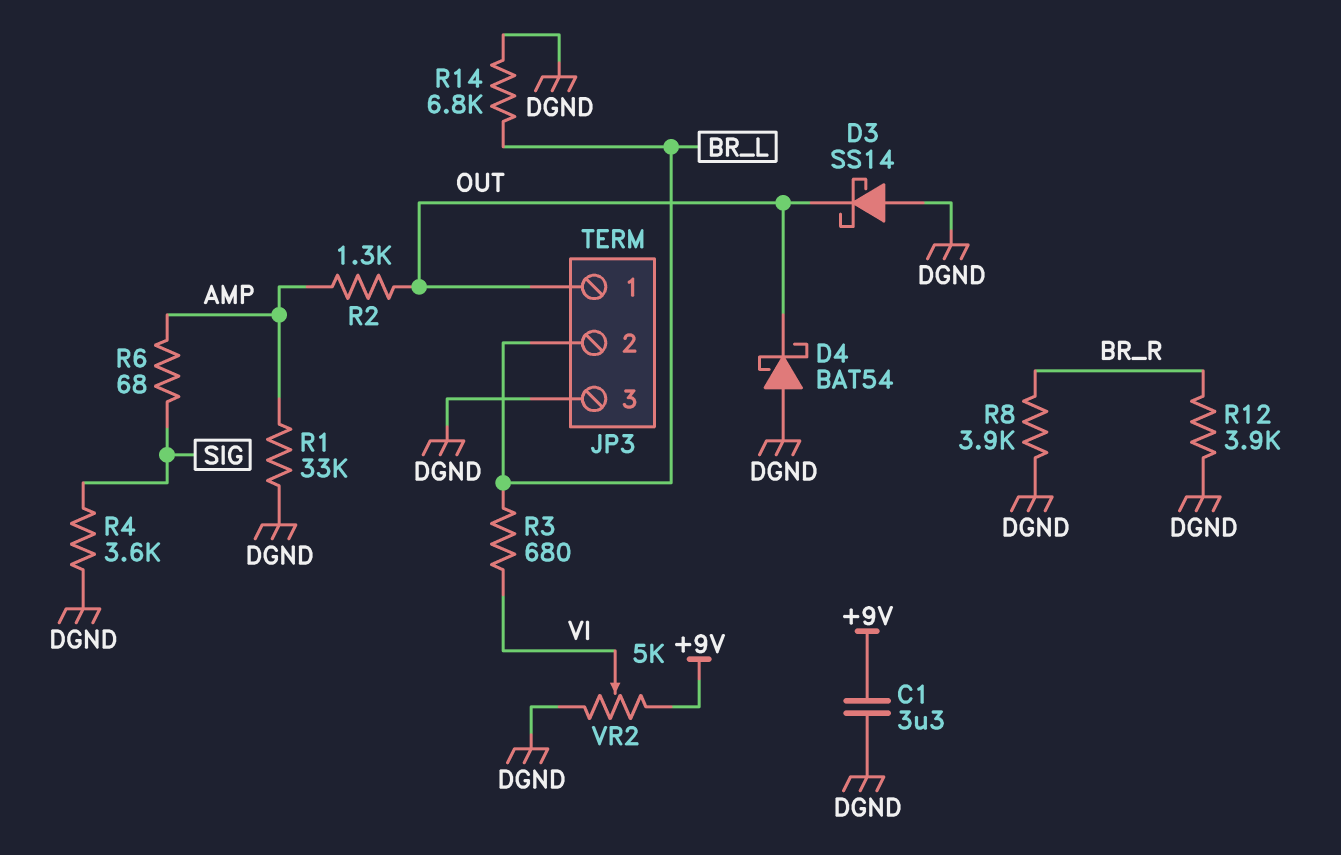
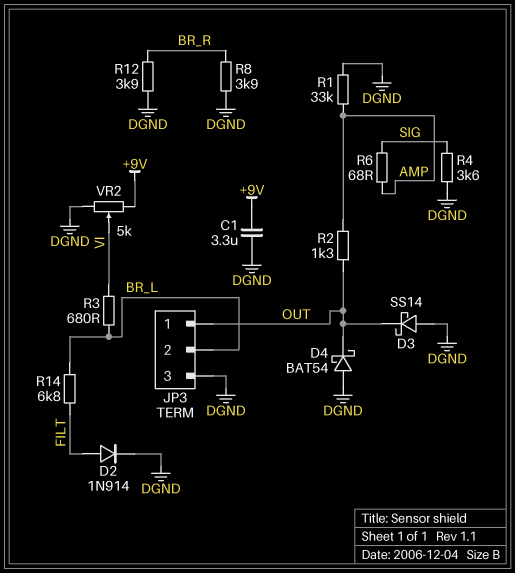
D2: none -> diode 1N914 (A FILT, K DGND)
R14: 6.8k (BR_L, DGND) -> 6.8k (BR_L, FILT)

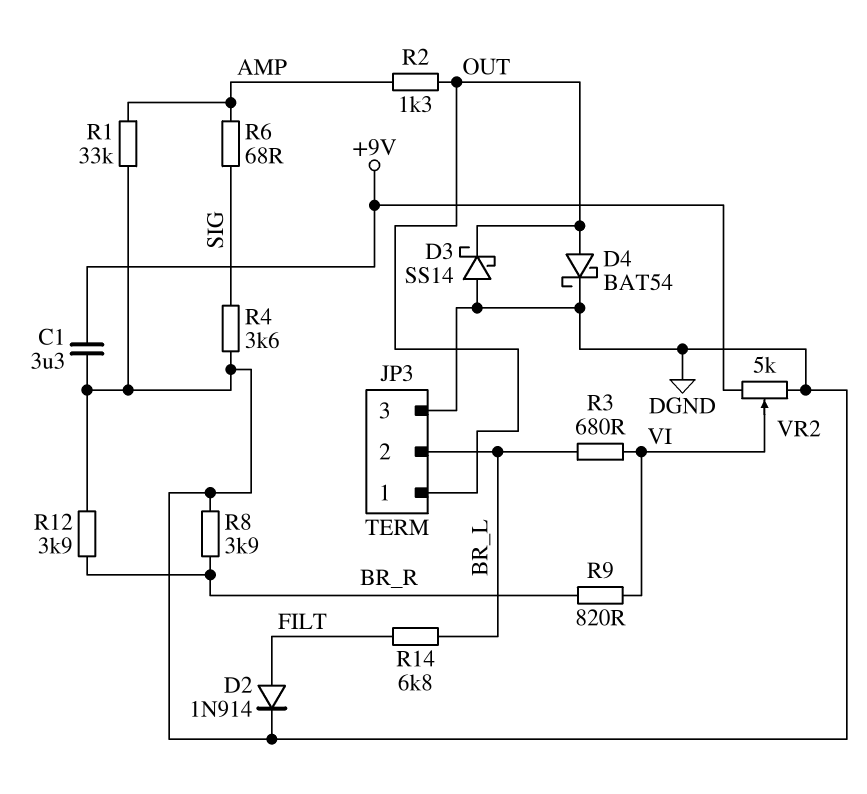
D4: schottky BAT54 (A DGND, K OUT) -> schottky BAT54 (A OUT, K DGND)
R9: none -> 820 (BR_R, VI)

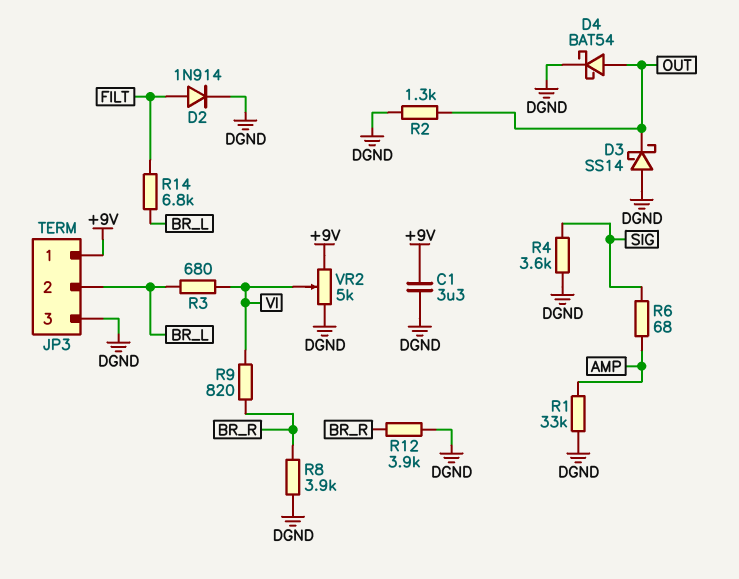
JP3 pin 1: OUT -> +9V
R2: 1.3k (AMP, OUT) -> 1.3k (DGND, OUT)

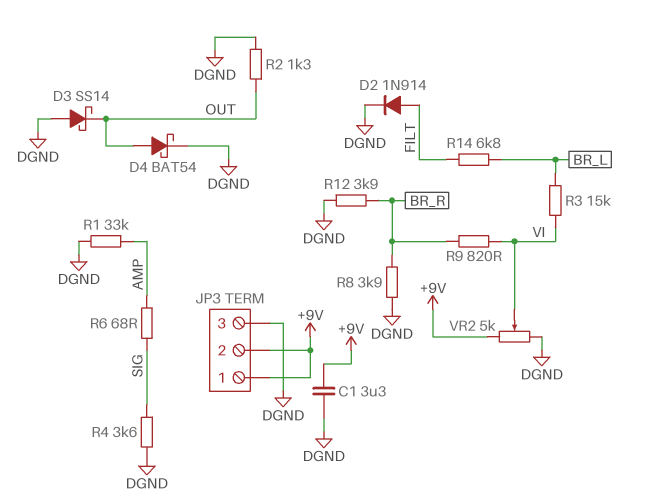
JP3 pin 2: BR_L -> +9V
R3: 680 (BR_L, VI) -> 15k (BR_L, VI)

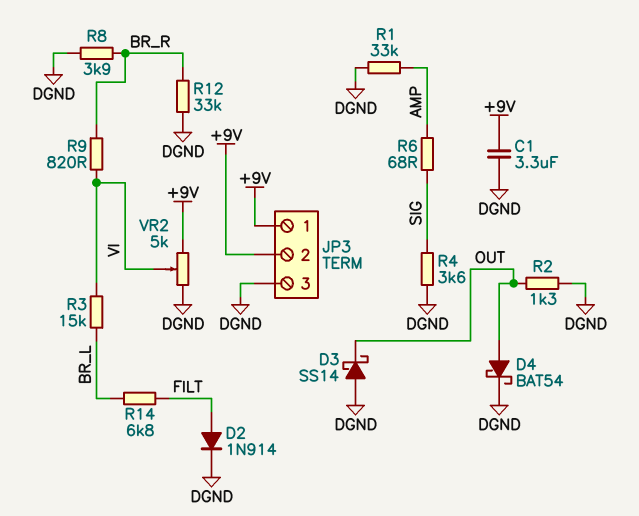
R12: 3.9k (BR_R, DGND) -> 33k (BR_R, DGND)

